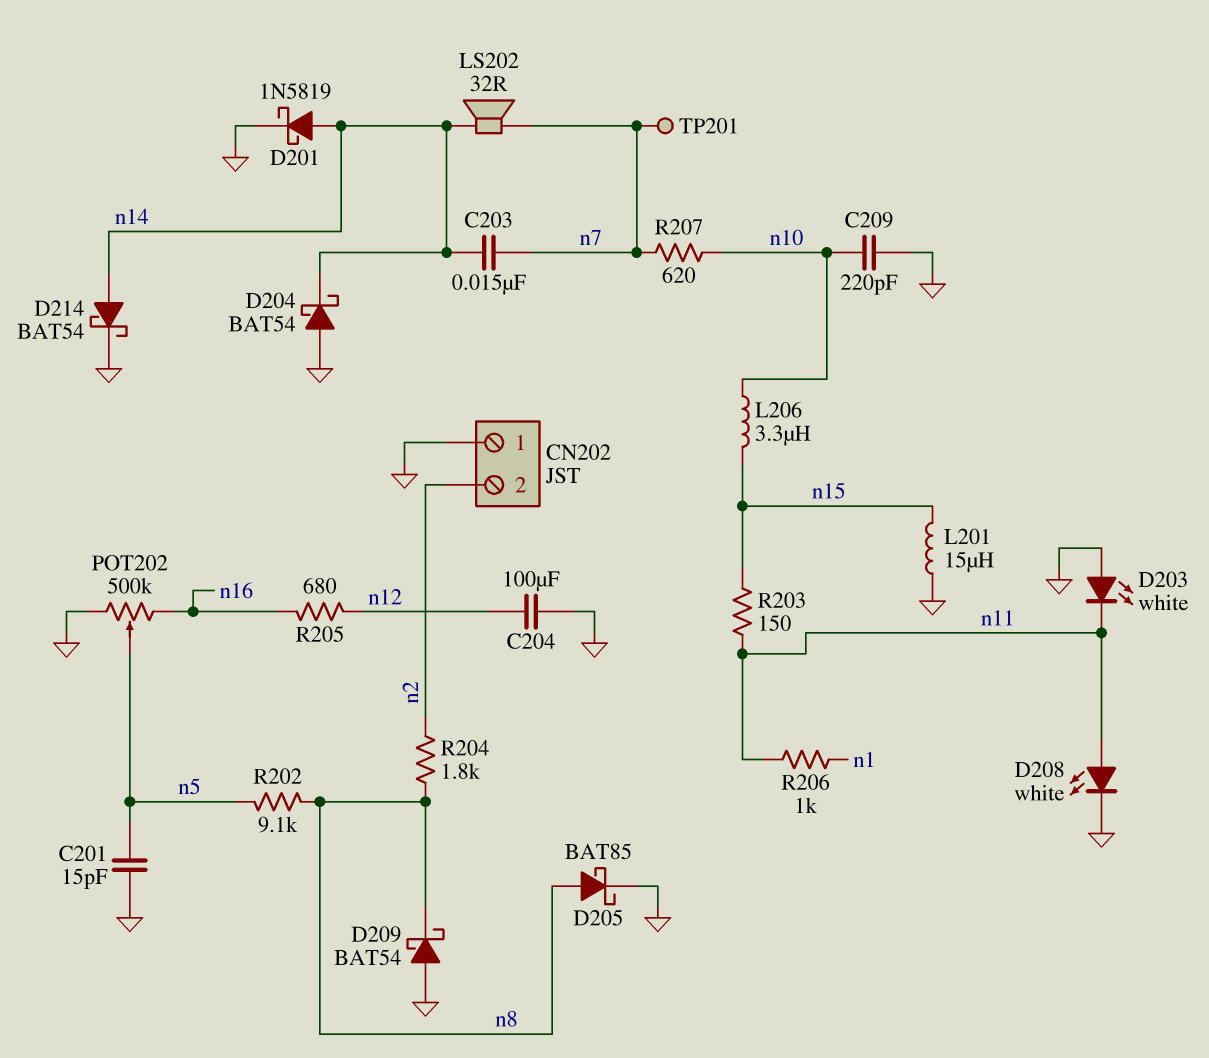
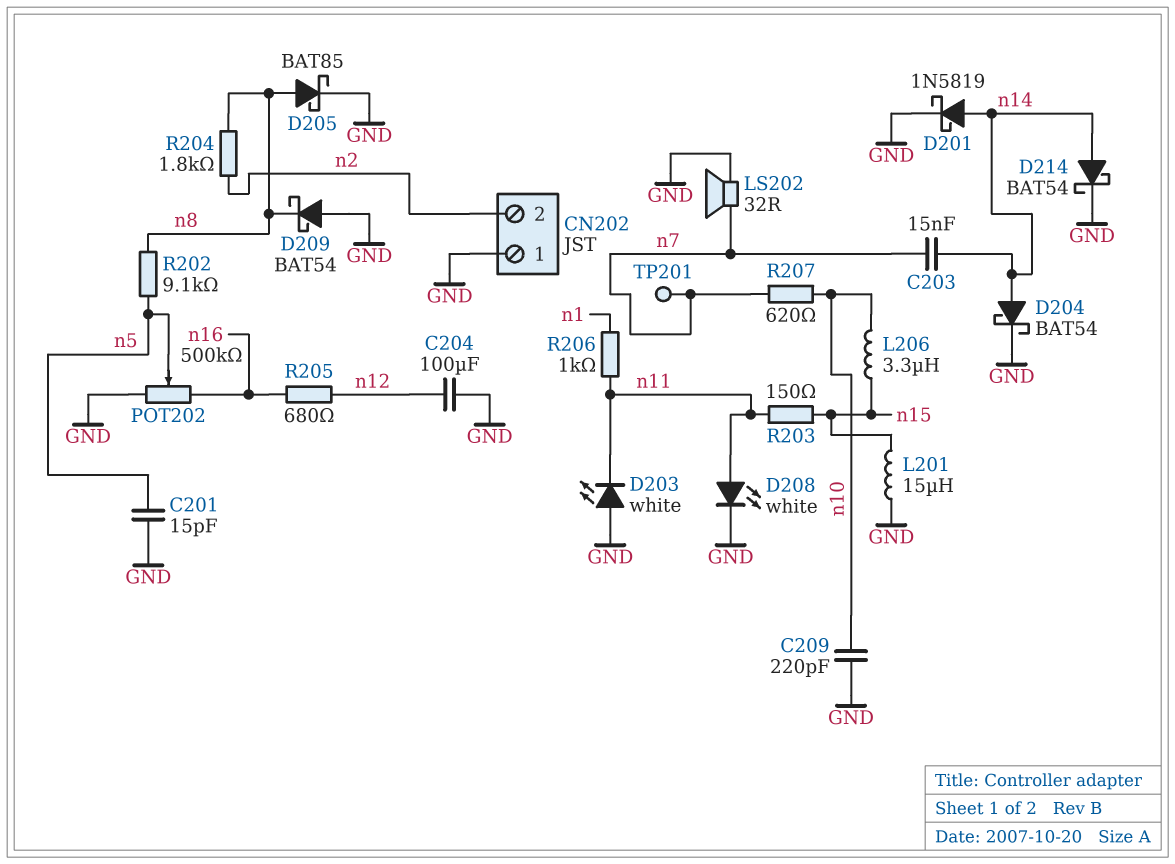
D204: schottky BAT54 (A GND, K n14) -> schottky BAT54 (A n14, K GND)
LS202: speaker 32R (n7, n14) -> speaker 32R (GND, n7)

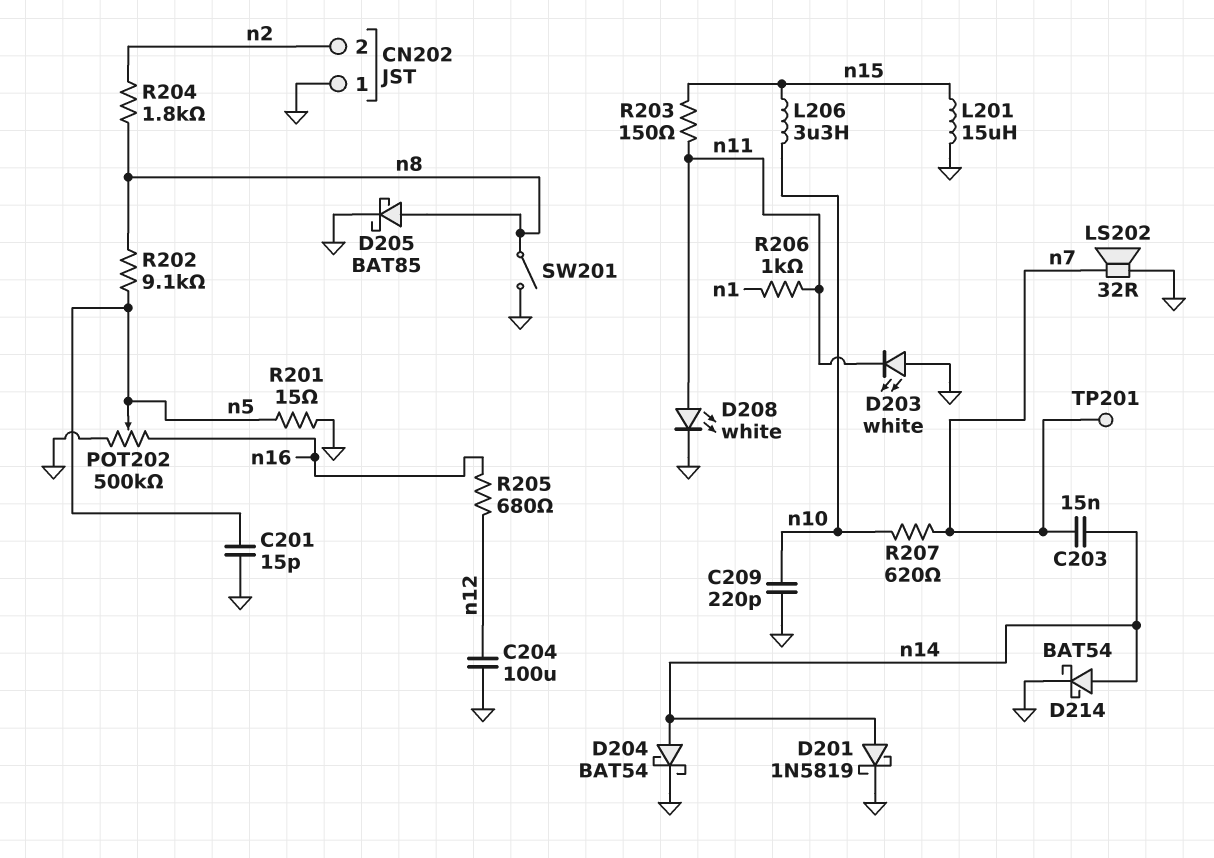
D209: schottky BAT54 (A GND, K n8) -> none
R201: none -> 15 (GND, n5)
SW201: none -> switch (GND, n8)

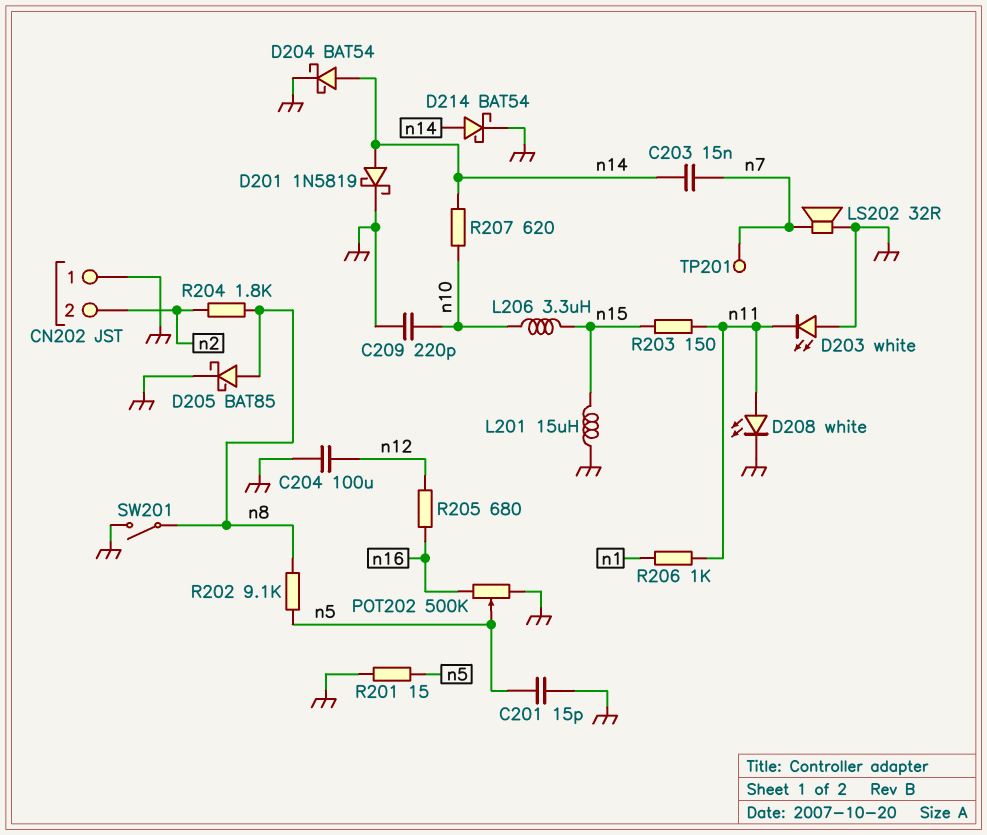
R207: 620 (n7, n10) -> 620 (n10, n14)

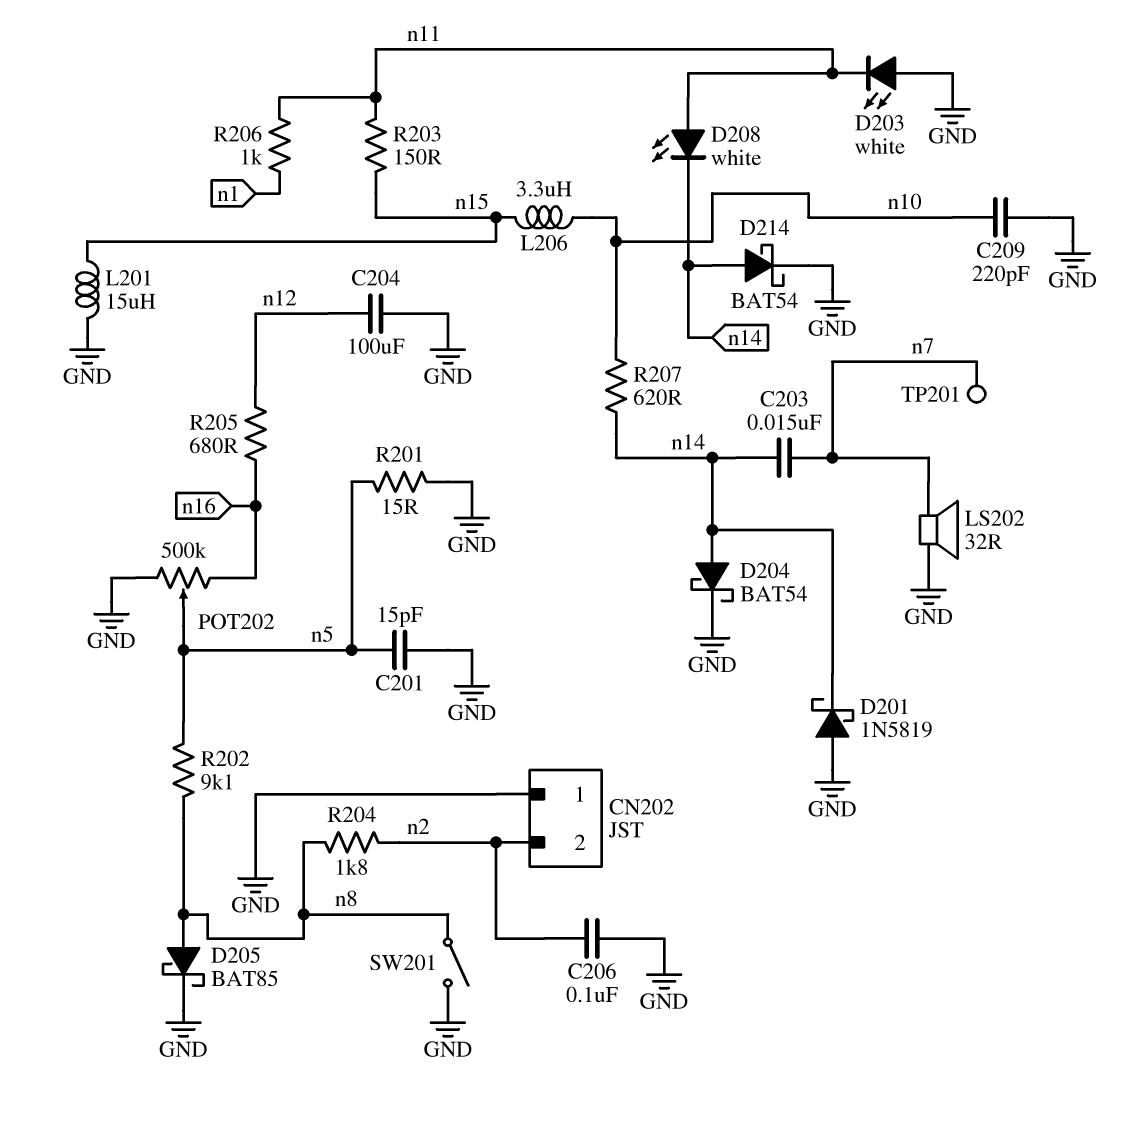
C206: none -> 100nF (GND, n2)
D201: schottky 1N5819 (A n14, K GND) -> schottky 1N5819 (A GND, K n14)
D208: LED white (A n11, K GND) -> LED white (A n11, K n14)

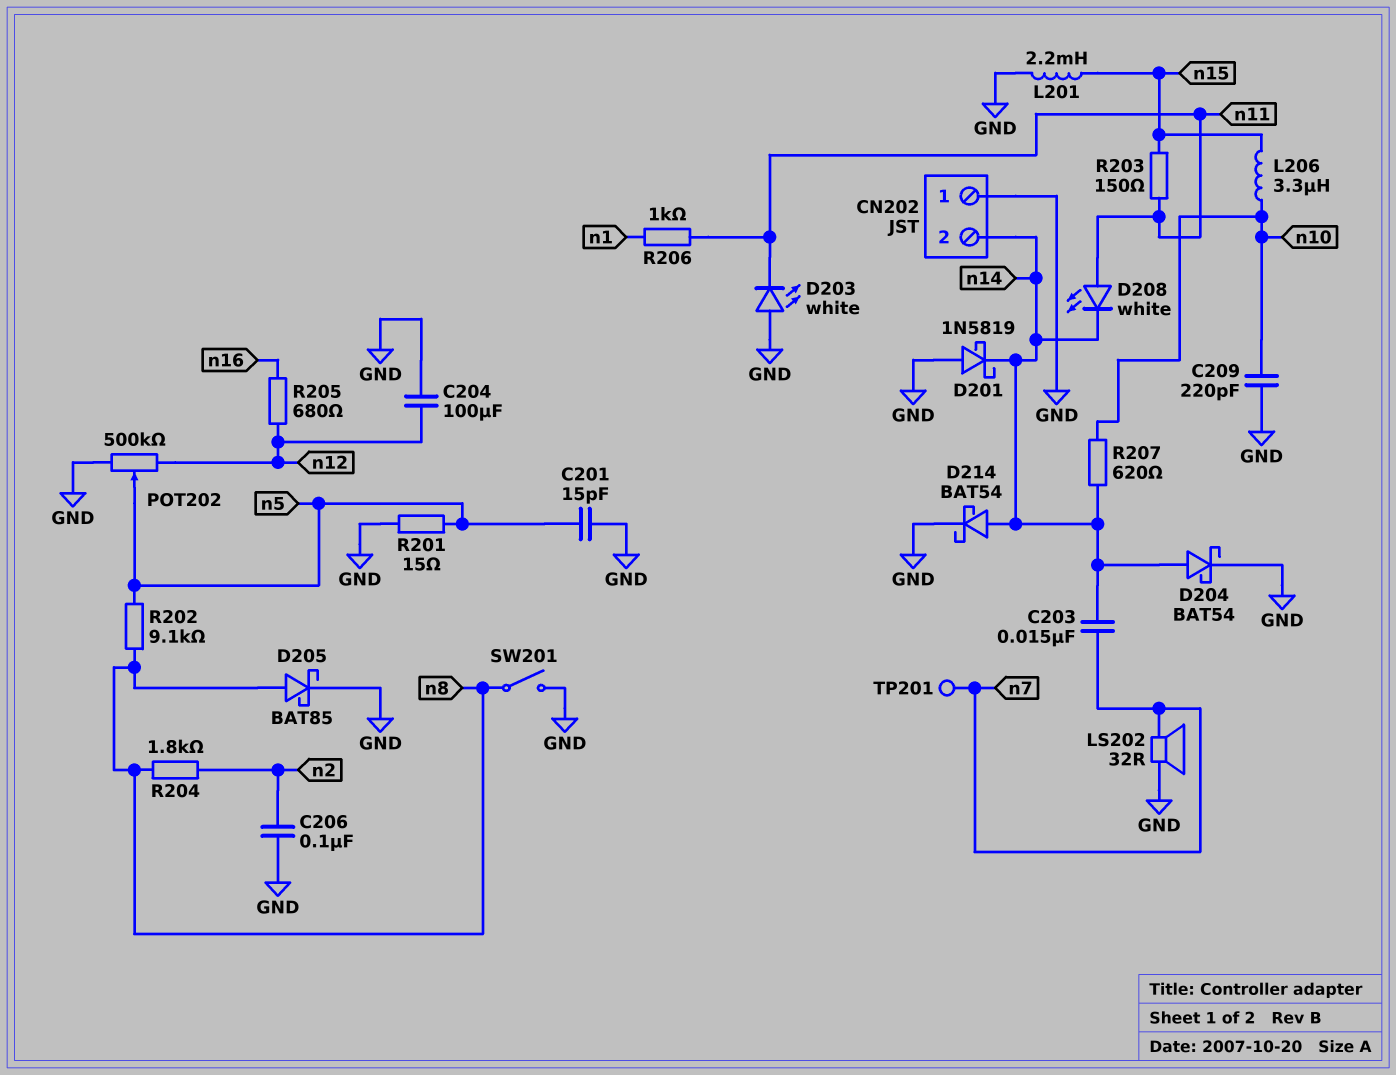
CN202 pin 2: n2 -> n14
L201: 15uH (GND, n15) -> 2.2mH (GND, n15)
POT202: 500k (GND, n16, wiper n5) -> 500k (GND, n12, wiper n5)

